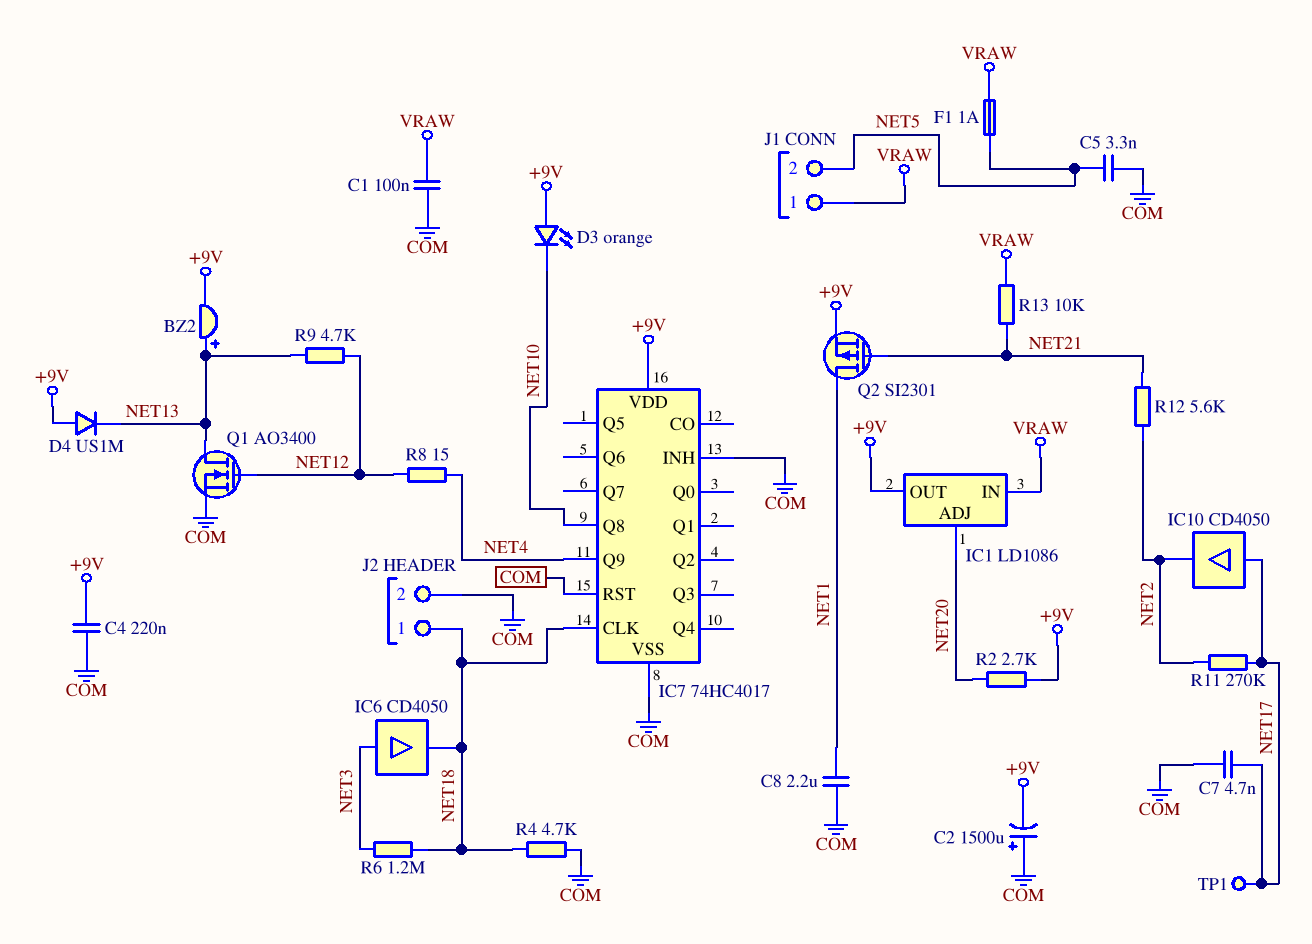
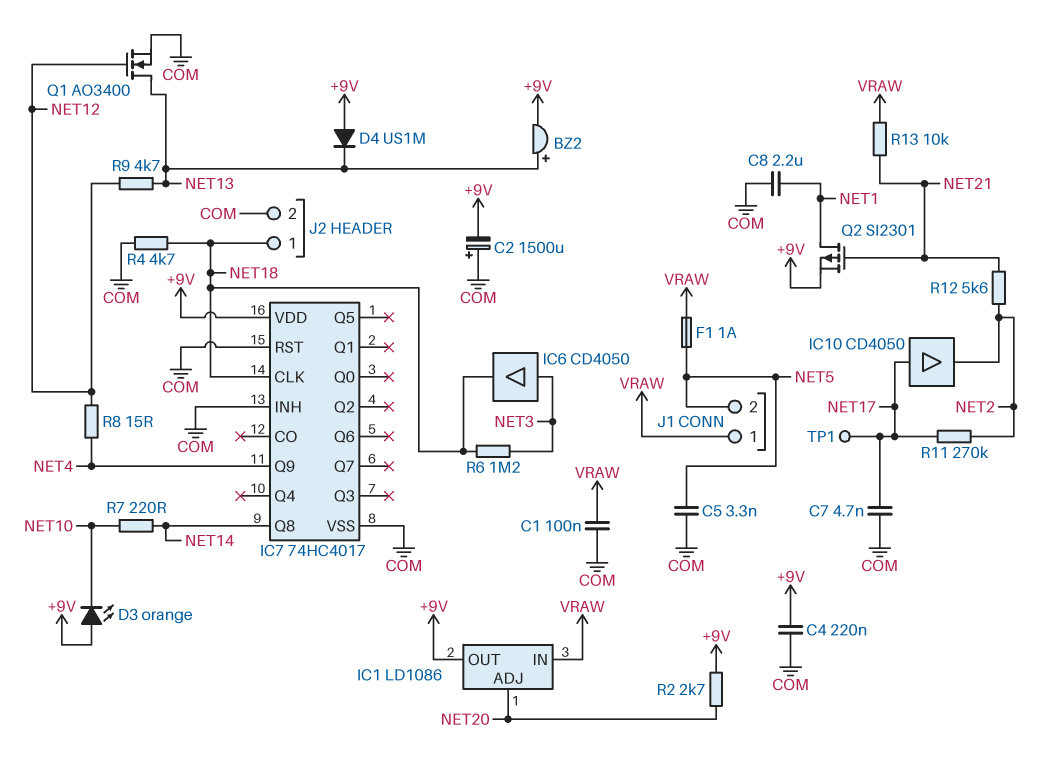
IC7 pin Q8: NET10 -> NET14
R7: none -> 220 (NET10, NET14)

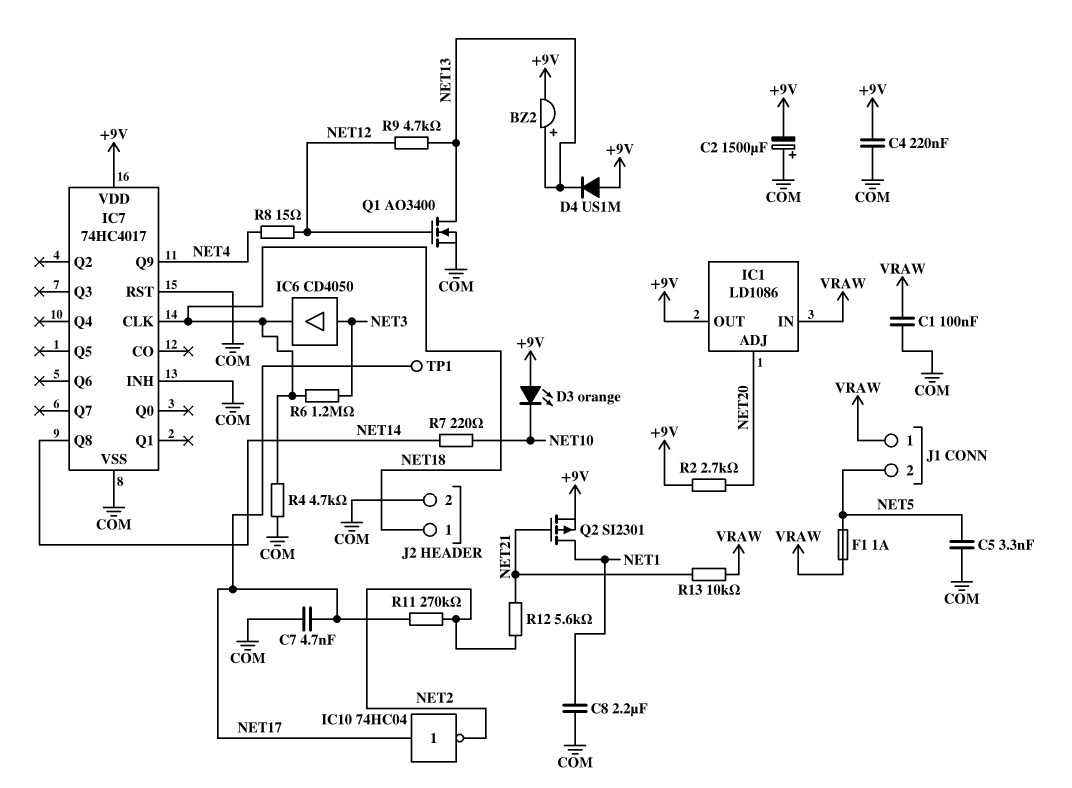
IC10: buffer CD4050 (in NET17, out NET2) -> NOT 74HC04 (in NET17, out NET2)

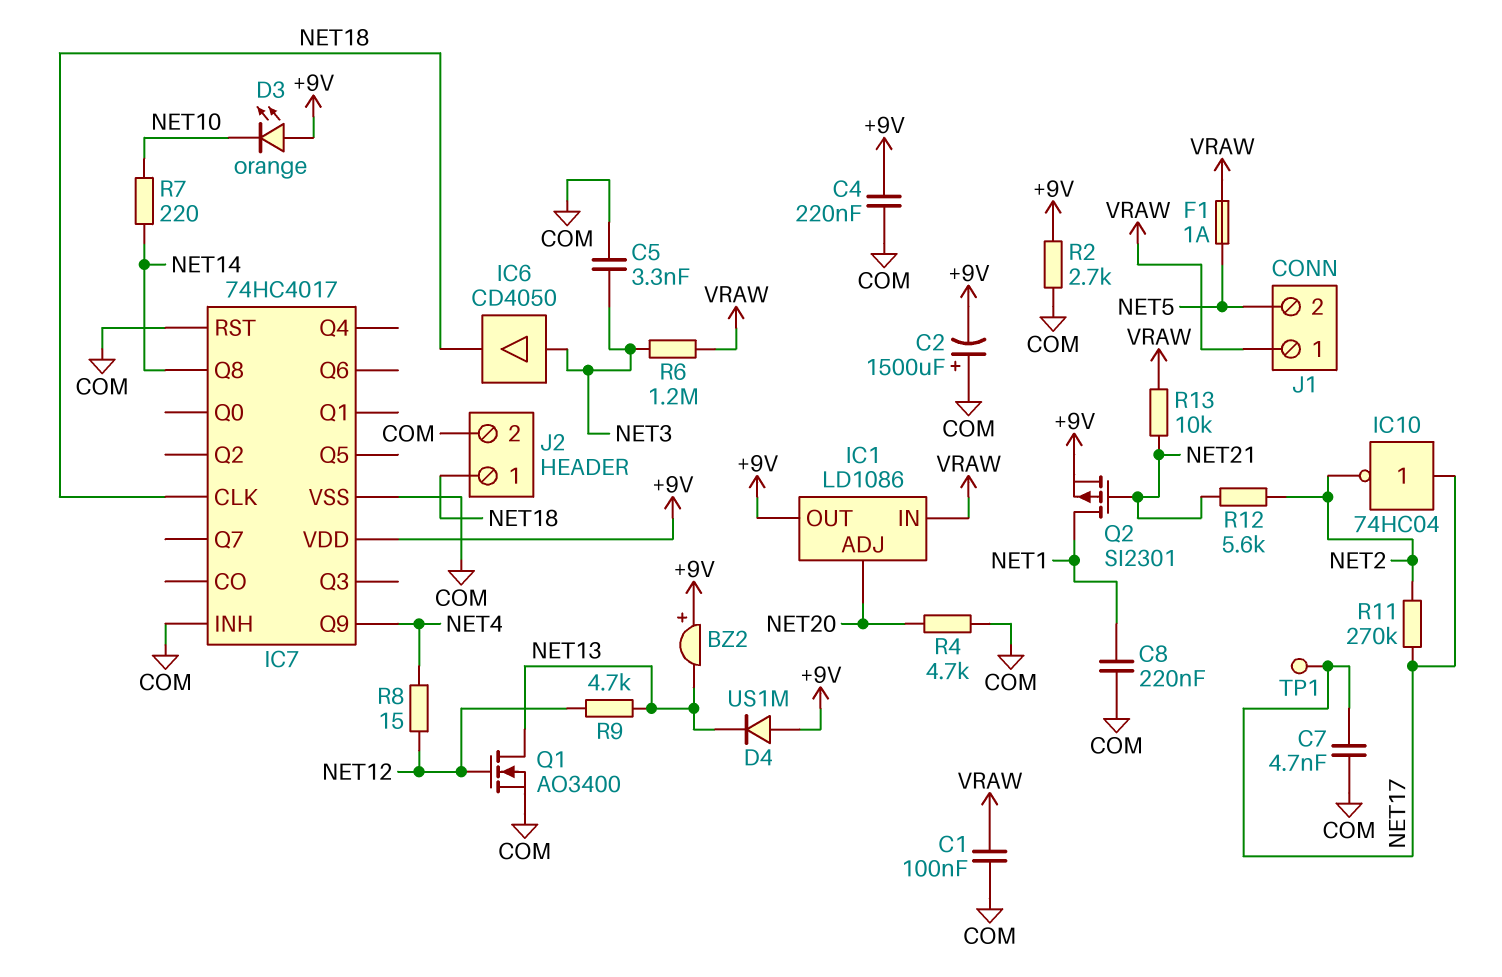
BZ2: buzzer (plus NET13, minus +9V) -> buzzer (plus +9V, minus NET13)
C5: 3.3nF (COM, NET5) -> 3.3nF (COM, NET3)
C8: 2.2uF (COM, NET1) -> 220nF (COM, NET1)
R2: 2.7k (+9V, NET20) -> 2.7k (+9V, COM)
R4: 4.7k (COM, NET18) -> 4.7k (COM, NET20)
R6: 1.2M (NET3, NET18) -> 1.2M (NET3, VRAW)

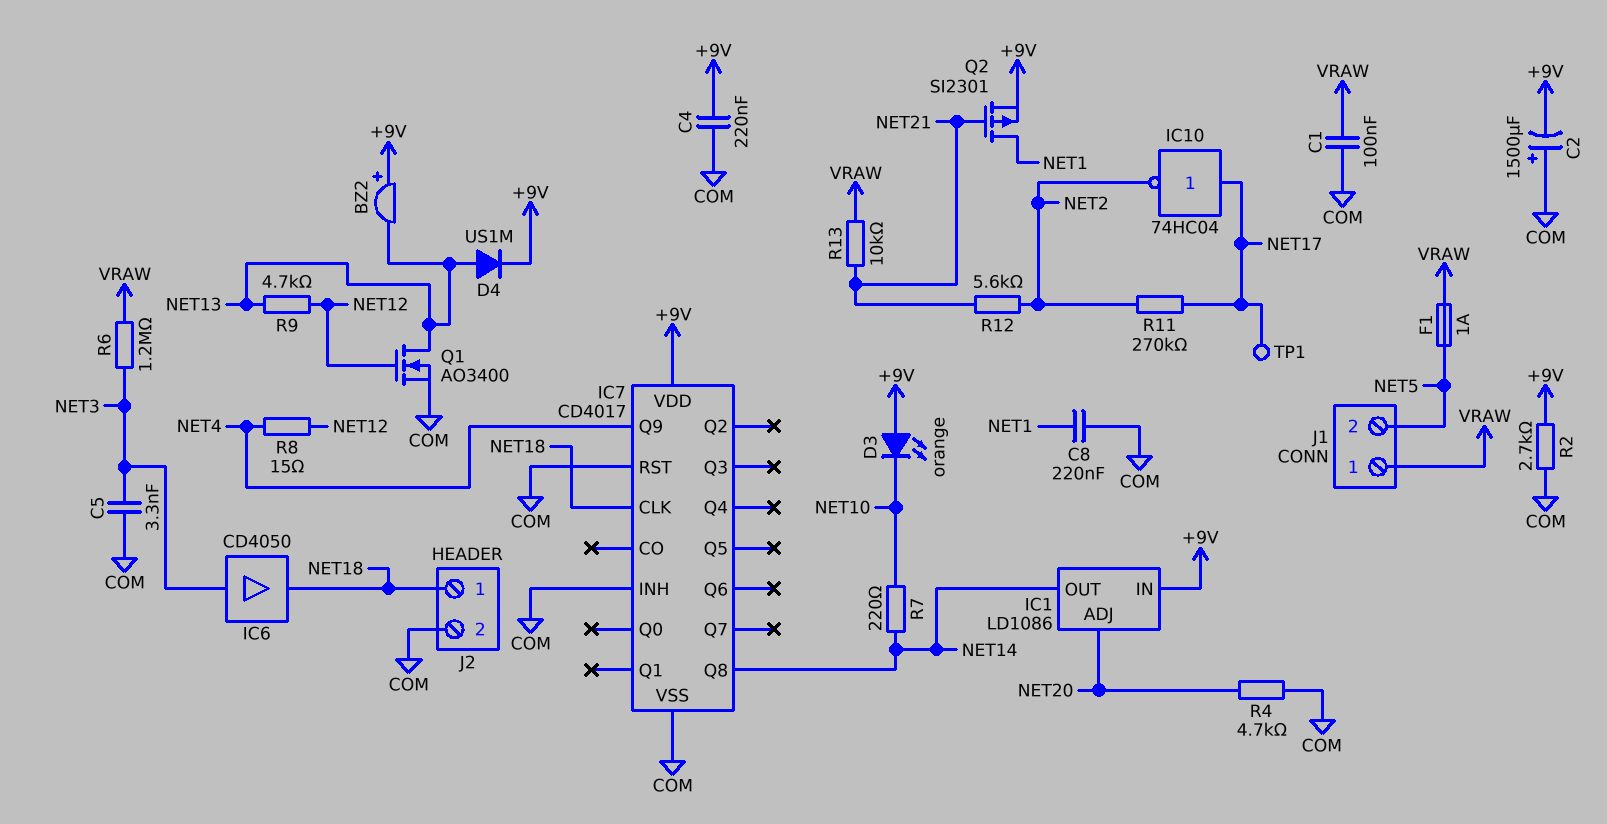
C7: 4.7nF (COM, NET17) -> none
D4: diode US1M (A +9V, K NET13) -> diode US1M (A NET13, K +9V)
IC1 pin IN: VRAW -> +9V
IC1 pin OUT: +9V -> NET14
IC7: 74HC4017 -> CD4017

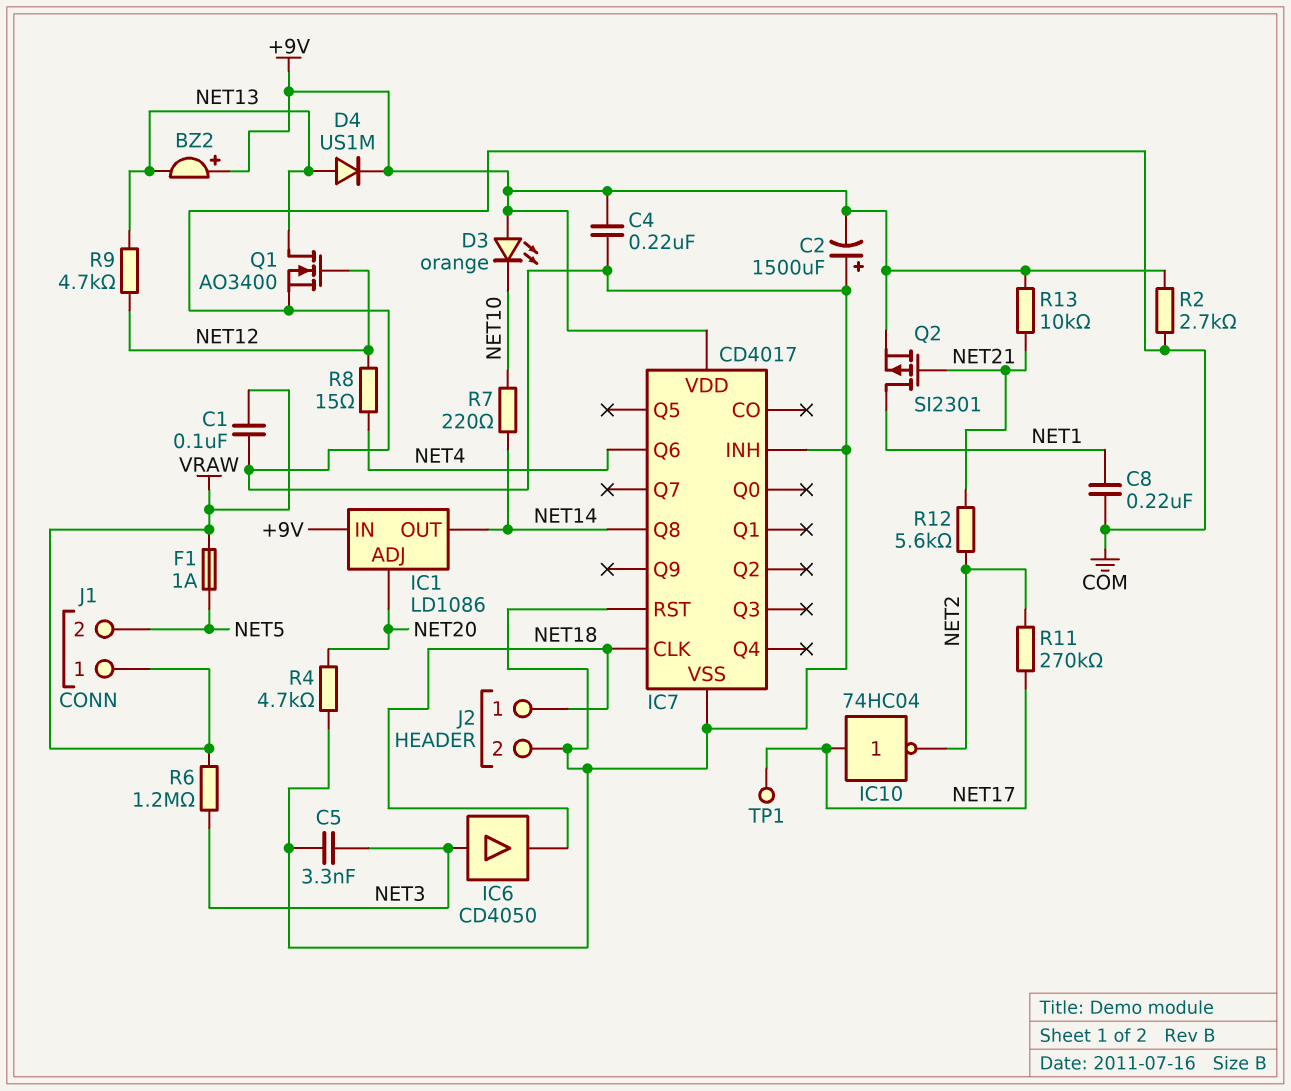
IC7 pin Q6: none -> NET4
IC7 pin Q9: NET4 -> none
R13: 10k (NET21, VRAW) -> 10k (+9V, NET21)

